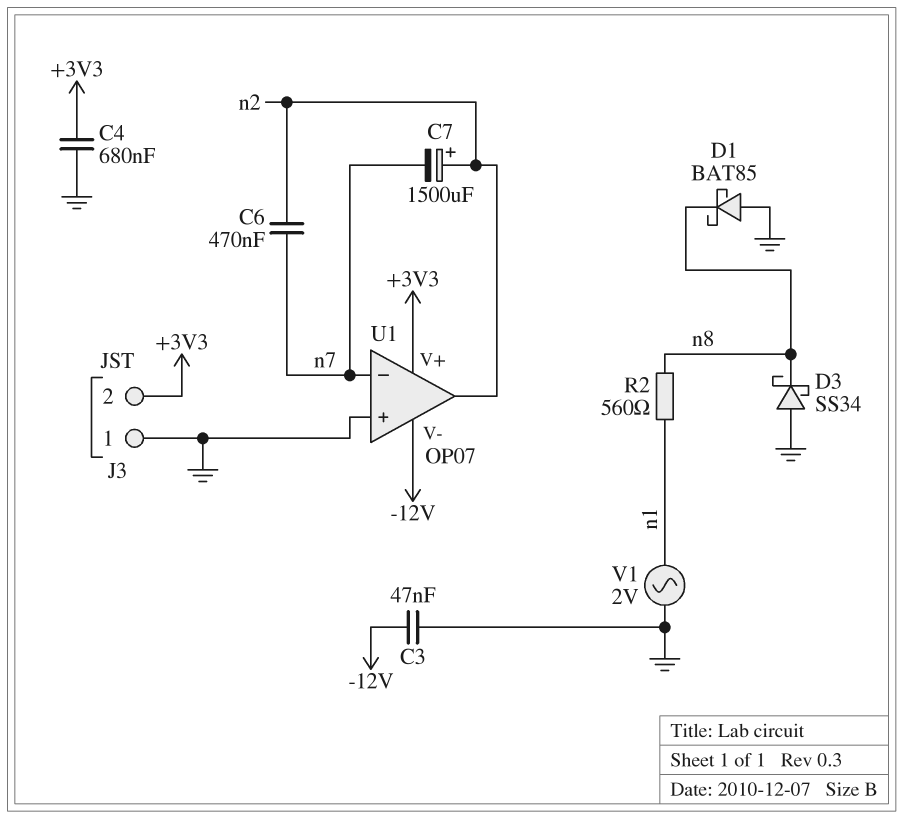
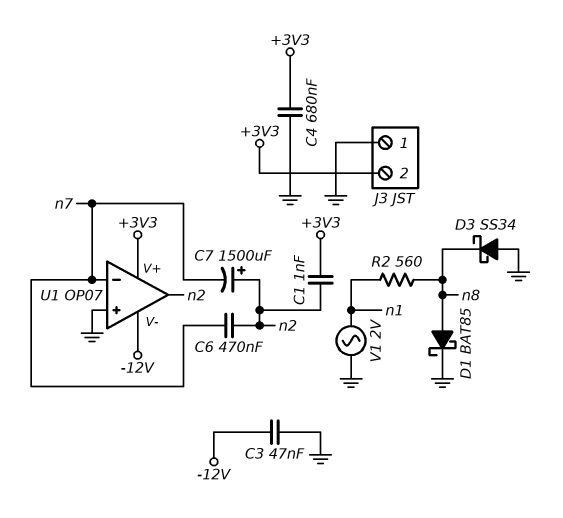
C1: none -> 1nF (+3V3, n2)
D1: schottky BAT85 (A GND, K n8) -> schottky BAT85 (A n8, K GND)

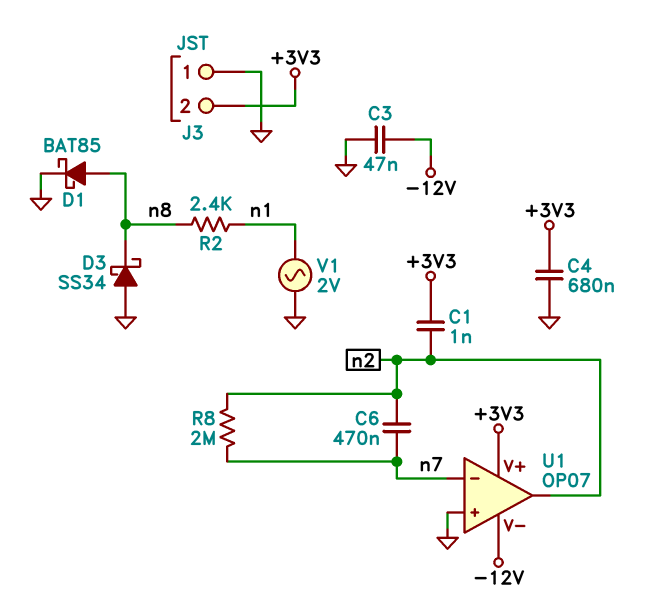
C7: 1500uF (plus n2, minus n7) -> none
R2: 560 (n1, n8) -> 2.4k (n1, n8)
R8: none -> 2M (n2, n7)

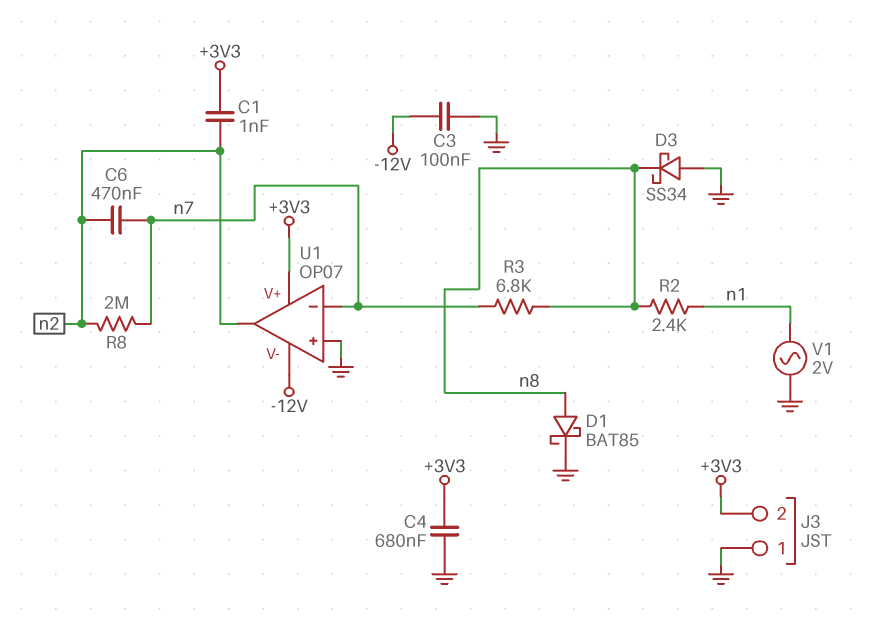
C3: 47nF (-12V, GND) -> 100nF (-12V, GND)
R3: none -> 6.8k (n7, n8)

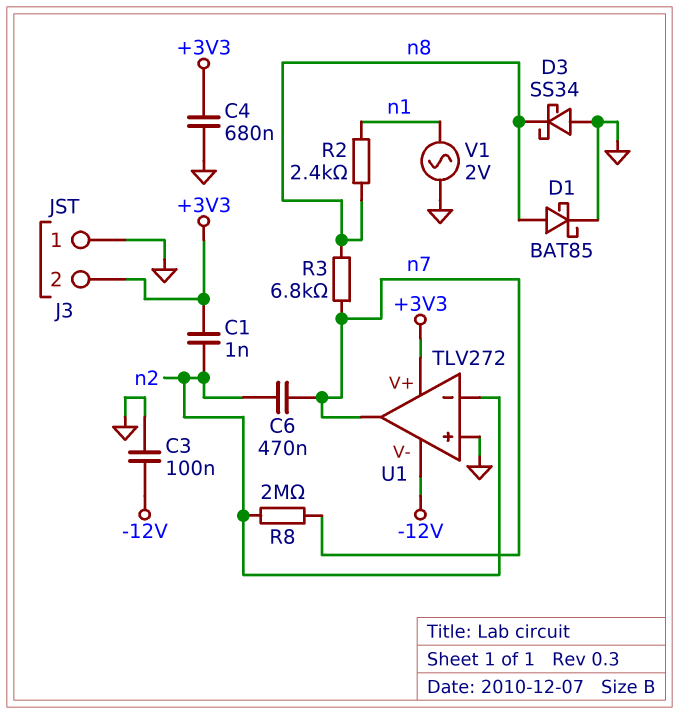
U1: OP07 -> TLV272
U1 pin in-: n7 -> n2
U1 pin out: n2 -> n7

